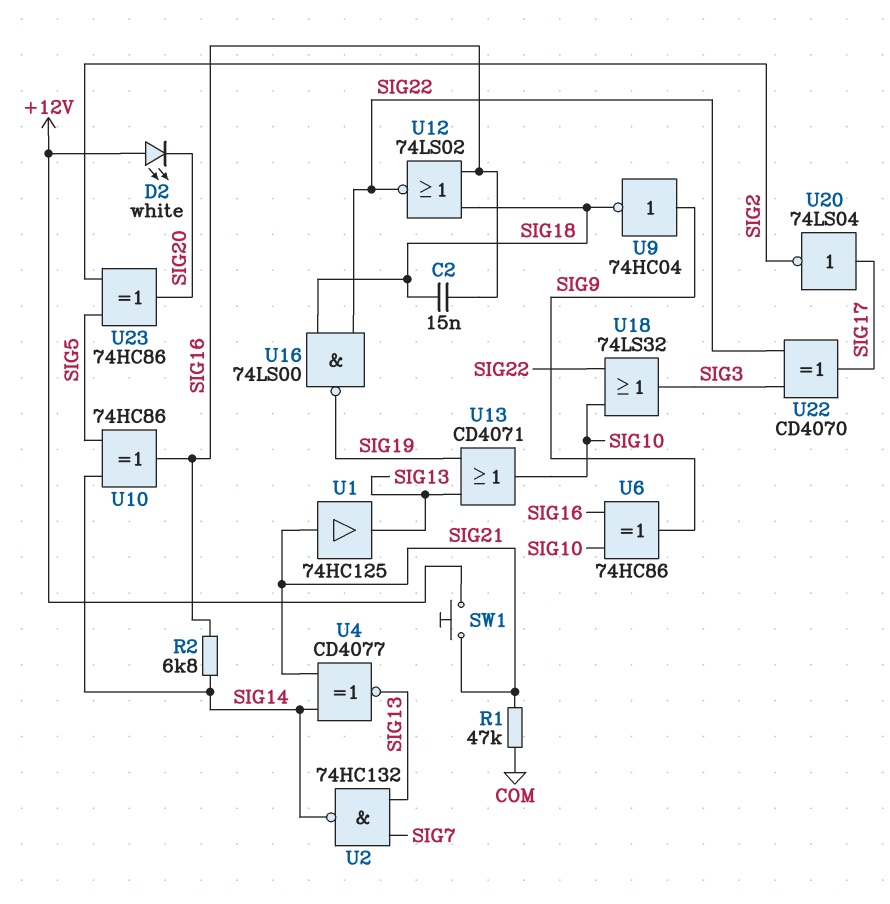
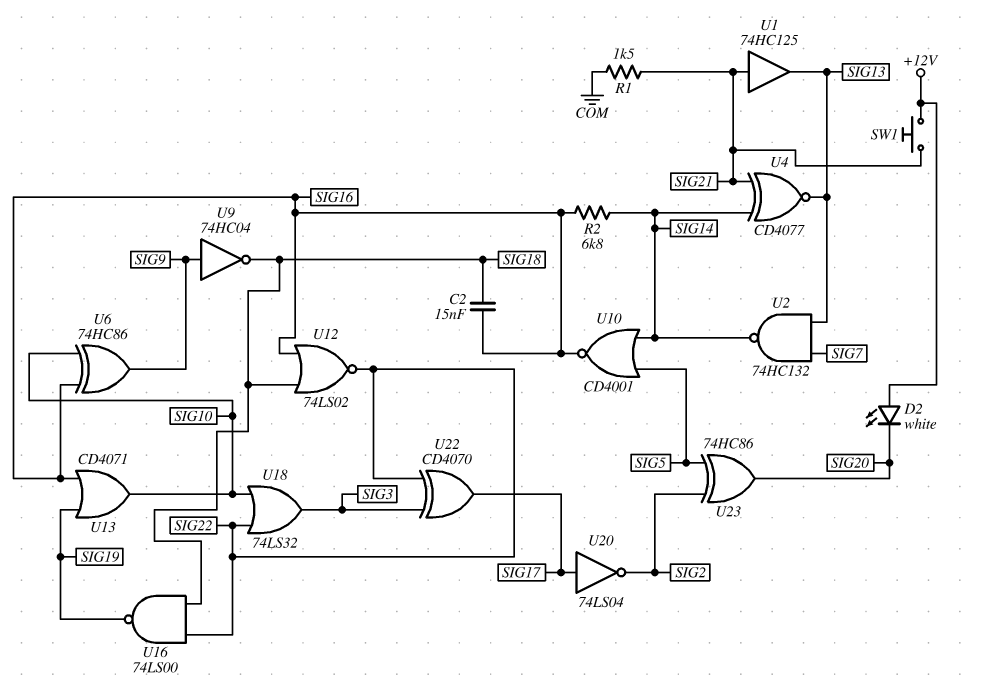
R1: 47k (COM, SIG21) -> 1.5k (COM, SIG21)
U10: XOR 74HC86 (in SIG5, in SIG14, out SIG16) -> NOR CD4001 (in SIG5, in SIG14, out SIG16)
U13: OR CD4071 (in SIG13, in SIG19, out SIG10) -> OR CD4071 (in SIG16, in SIG19, out SIG10)

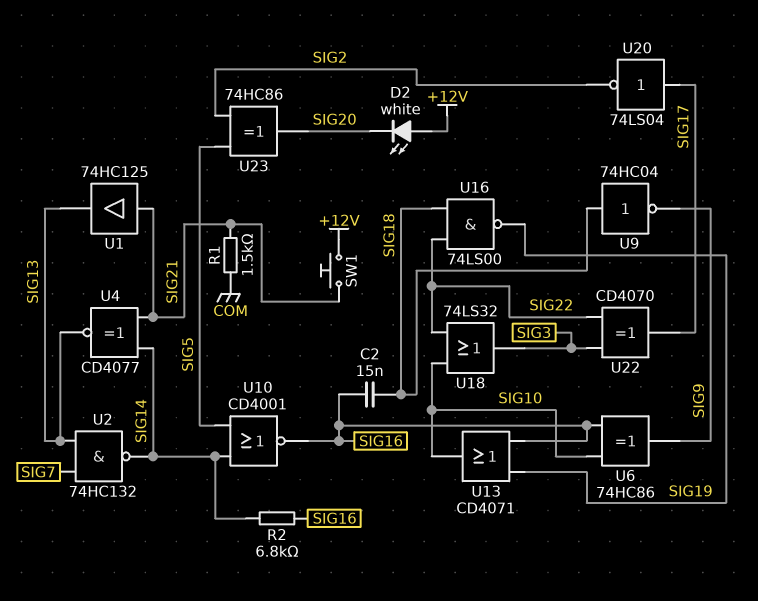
U9: NOT 74HC04 (in SIG9, out SIG18) -> NOT 74HC04 (in SIG18, out SIG9)
U12: NOR 74LS02 (in SIG16, in SIG18, out SIG22) -> none

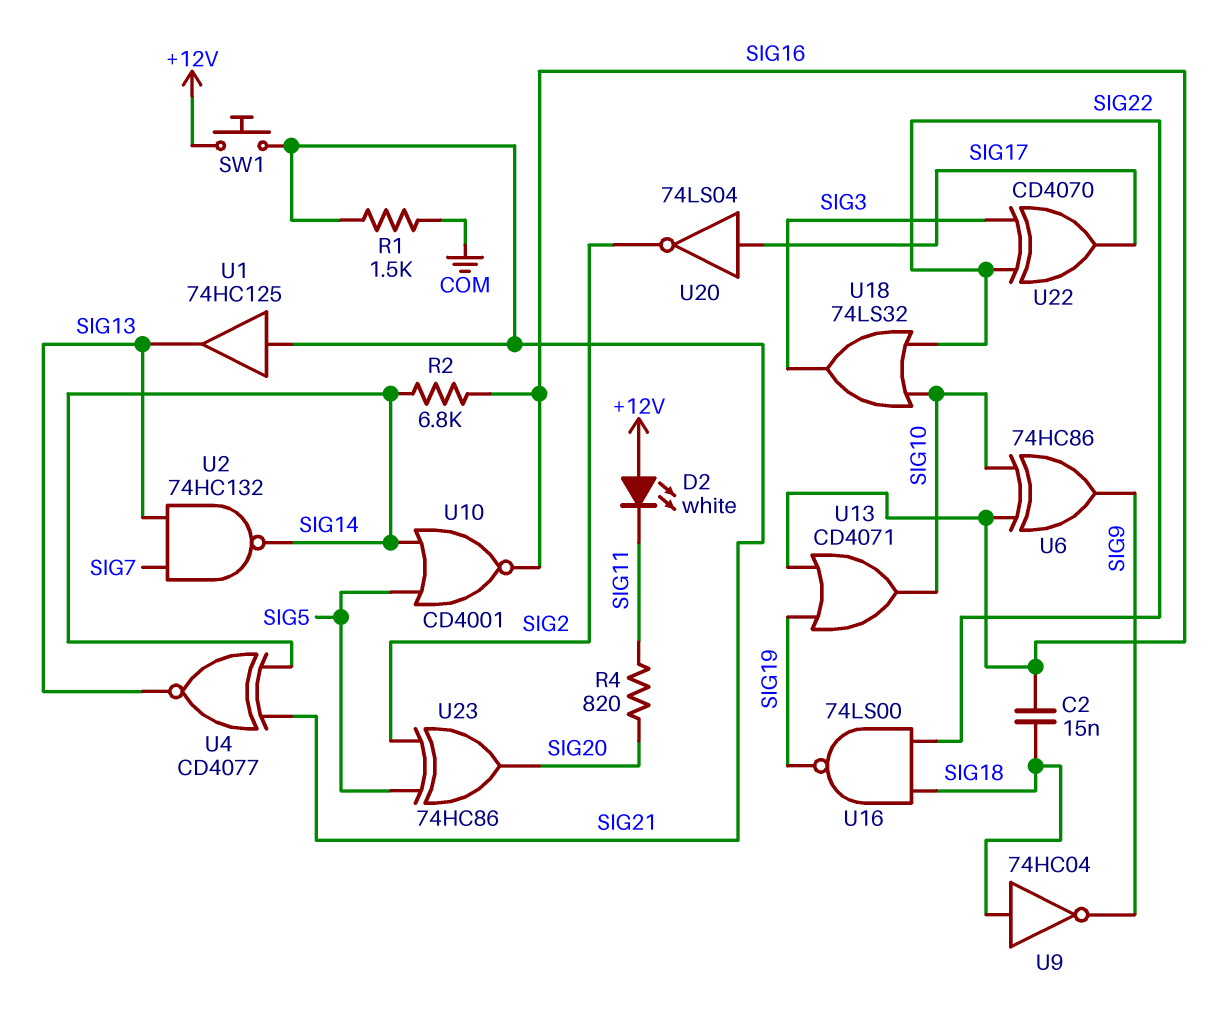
D2: LED white (A +12V, K SIG20) -> LED white (A +12V, K SIG11)
R4: none -> 820 (SIG11, SIG20)

